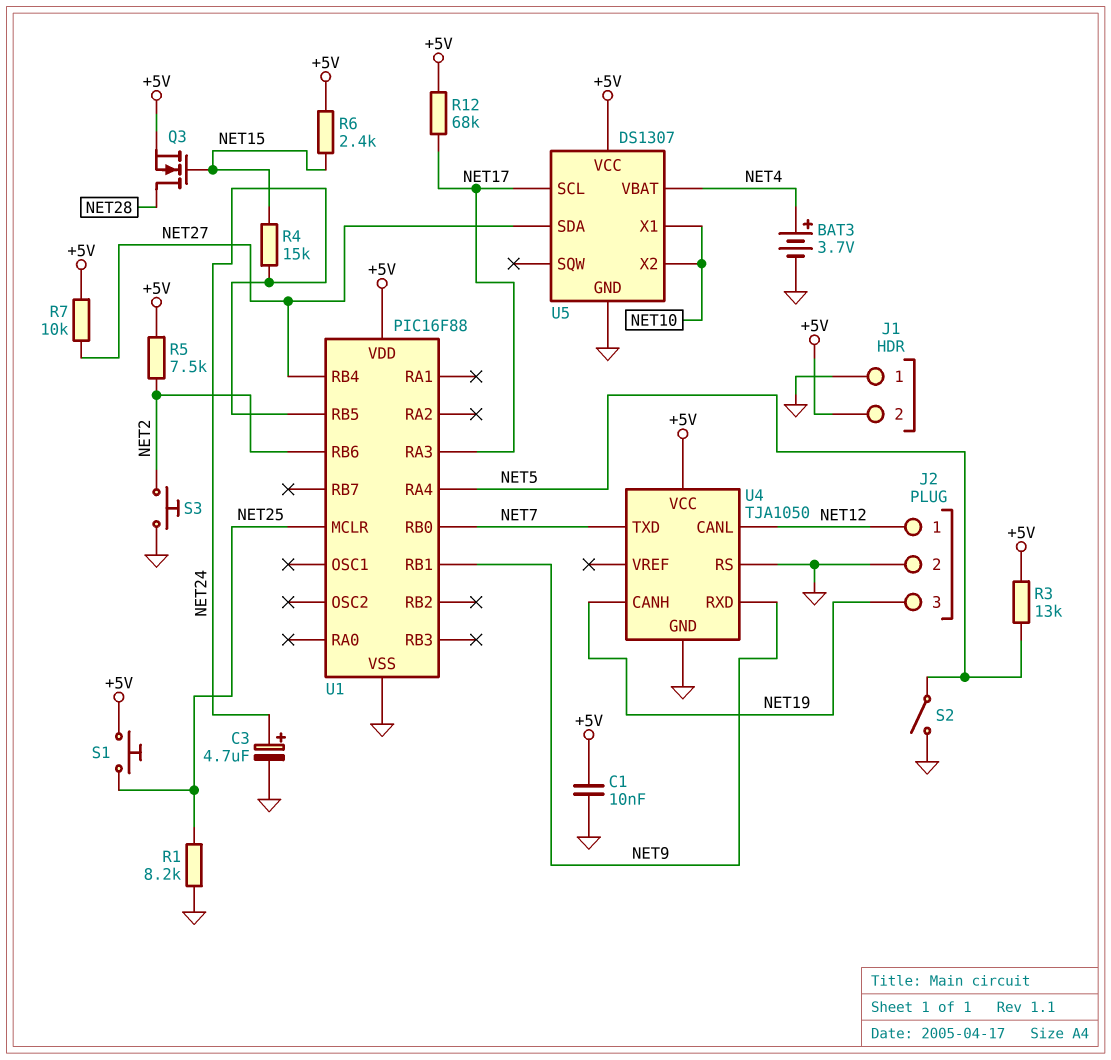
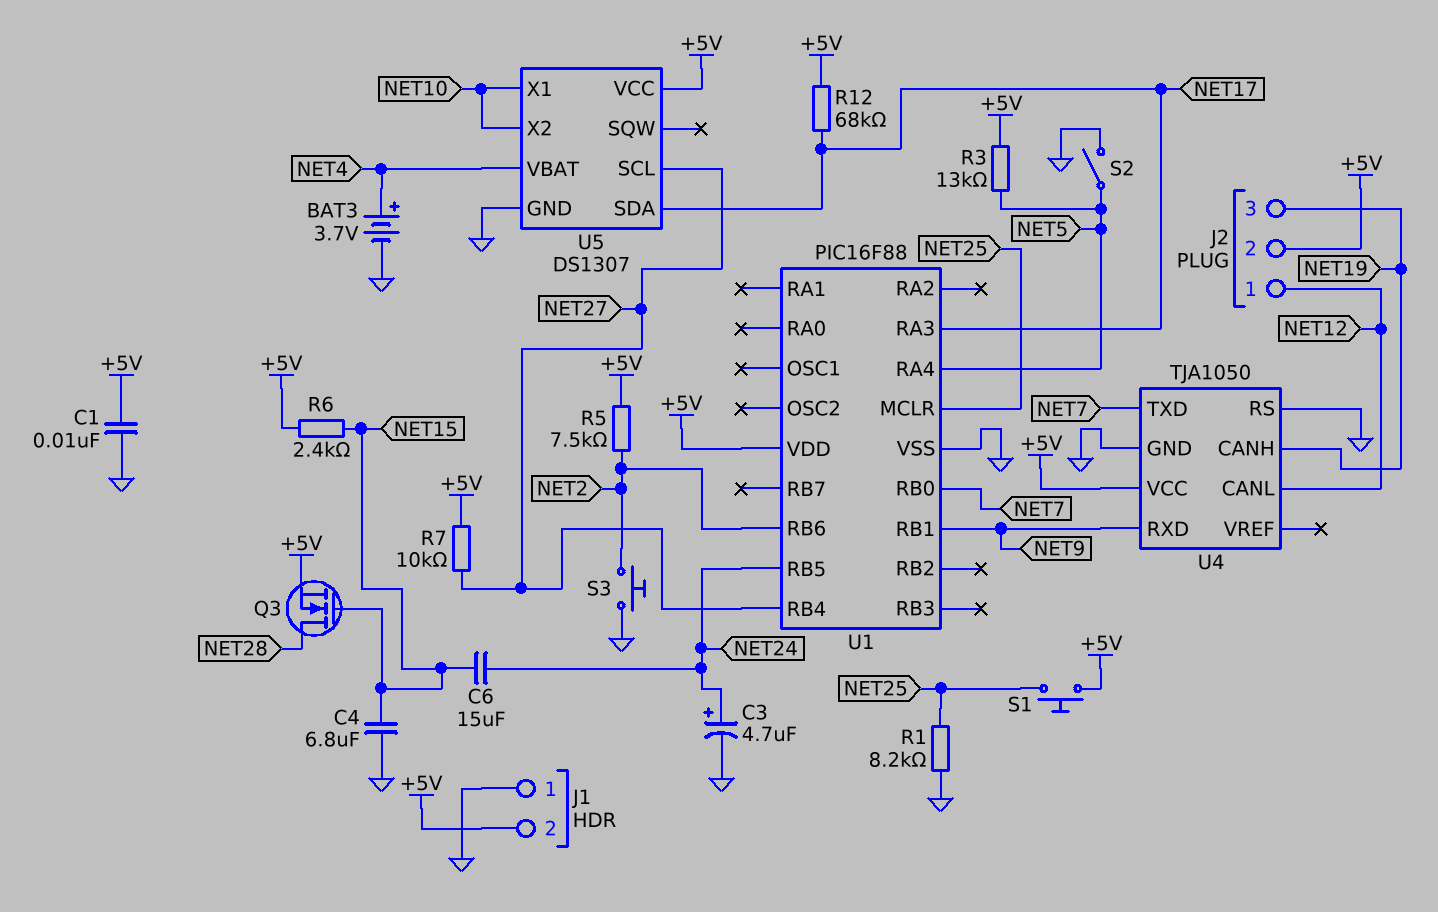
C4: none -> 6.8uF (GND, NET15)
C6: none -> 15uF (NET15, NET24)
J2 pin 2: GND -> +5V
R4: 15k (NET15, NET24) -> none
U5 pin SCL: NET17 -> NET27
U5 pin SDA: NET27 -> NET17

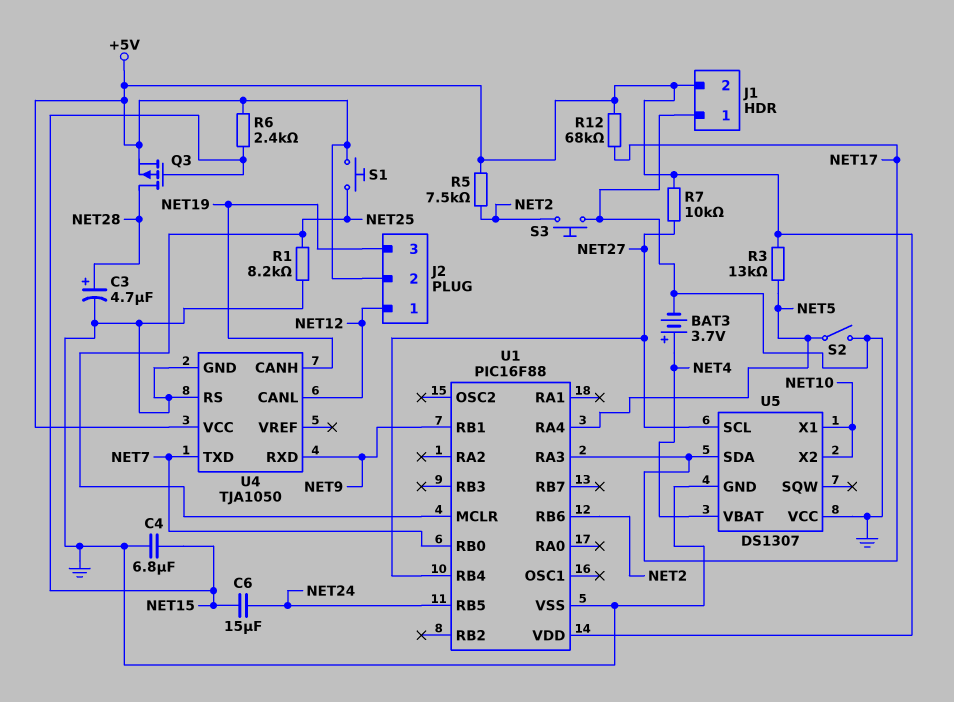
C1: 10nF (+5V, GND) -> none
C3: 4.7uF (plus NET24, minus GND) -> 4.7uF (plus NET28, minus GND)
Q3: NMOS (G NET15, D NET28, S +5V) -> PMOS (G NET15, D NET28, S +5V)
U5 pin VCC: +5V -> GND

